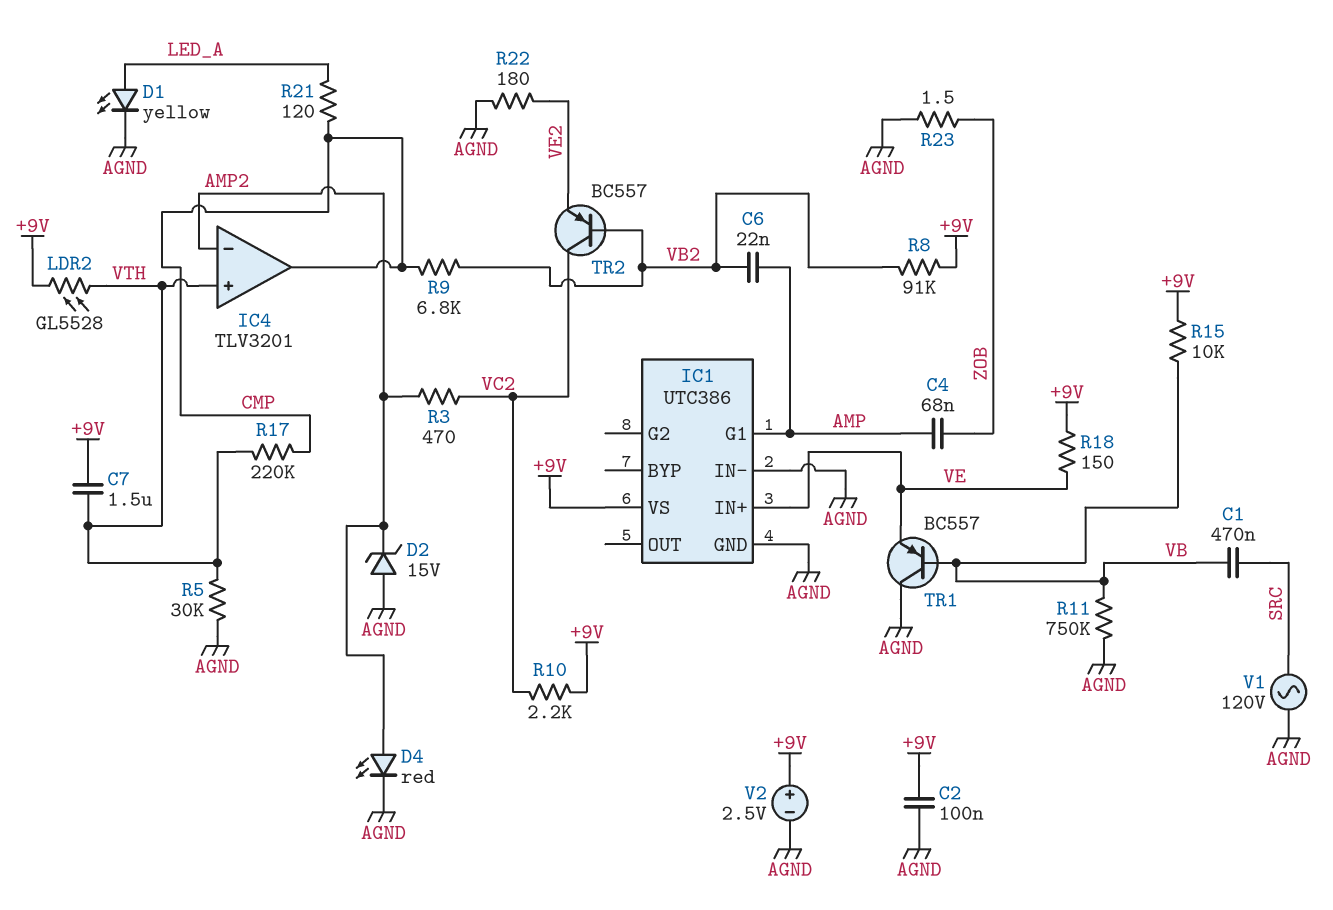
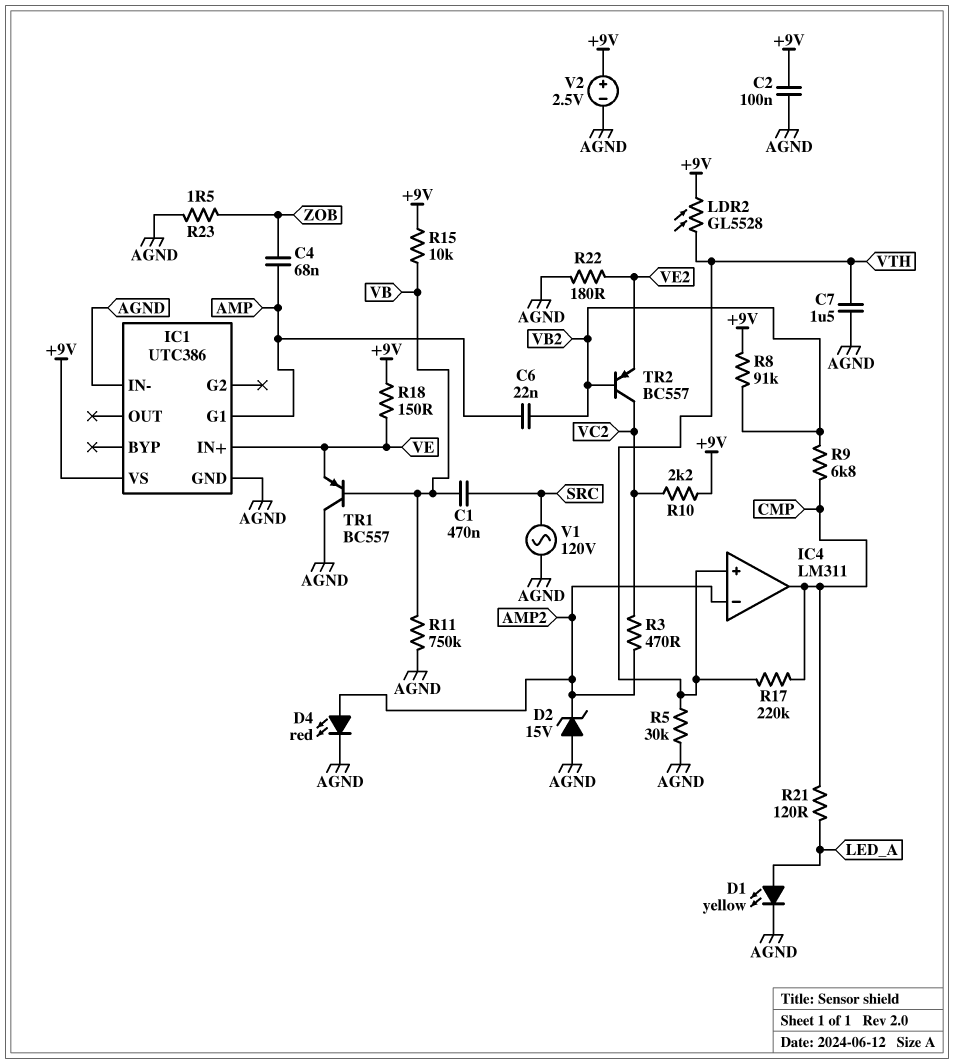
C7: 1.5uF (+9V, VTH) -> 1.5uF (AGND, VTH)
IC4: TLV3201 -> LM311

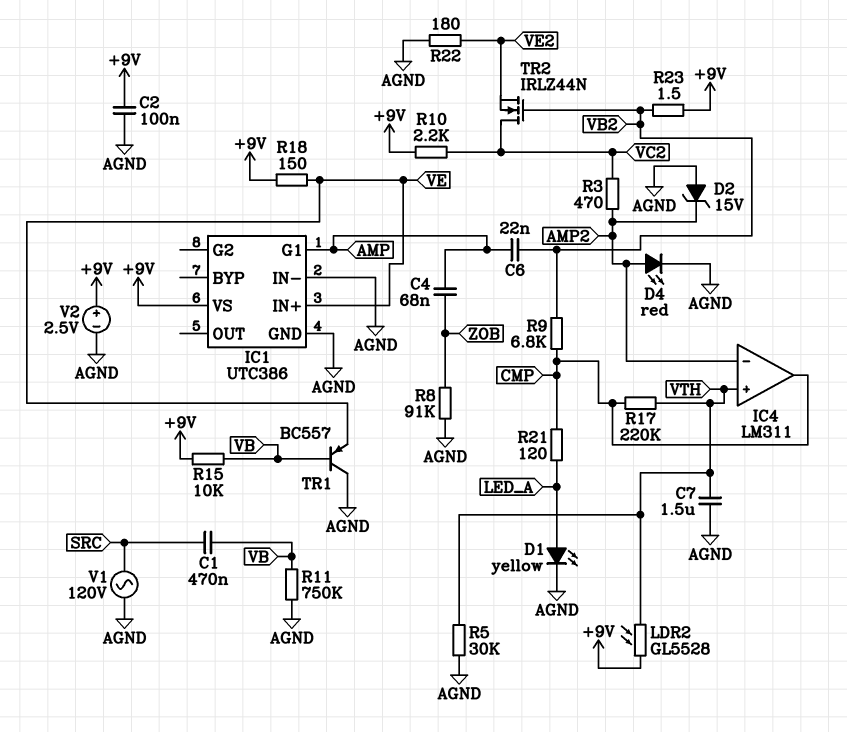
R8: 91k (+9V, VB2) -> 91k (AGND, ZOB)
R23: 1.5 (AGND, ZOB) -> 1.5 (+9V, VB2)
TR2: PNP BC557 (B VB2, C VC2, E VE2) -> NMOS IRLZ44N (G VB2, D VC2, S VE2)

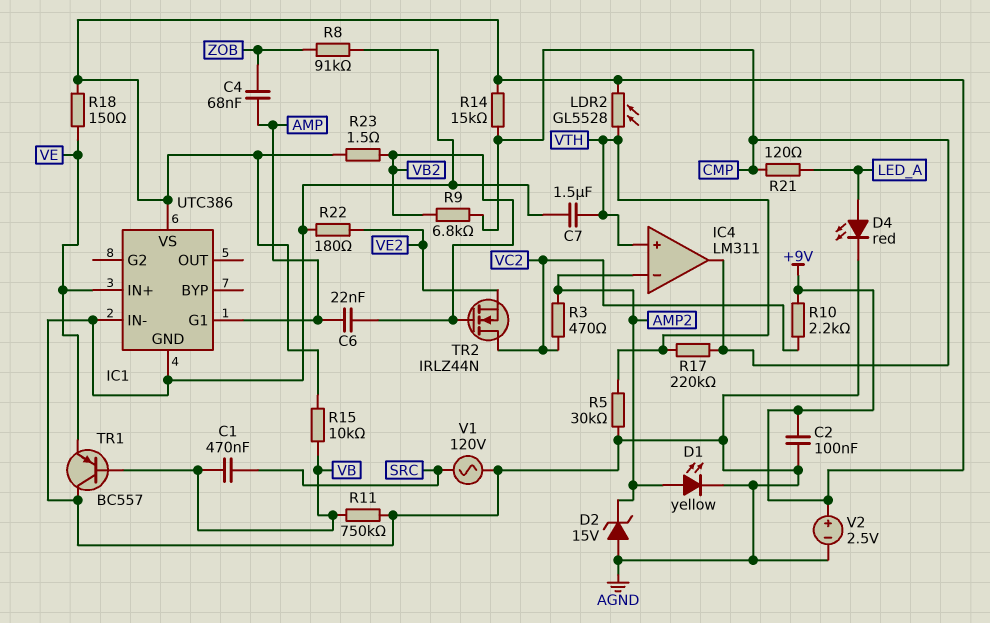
D1: LED yellow (A LED_A, K AGND) -> LED yellow (A AMP2, K AGND)
D4: LED red (A AMP2, K AGND) -> LED red (A LED_A, K AGND)
R14: none -> 15k (+9V, CMP)

